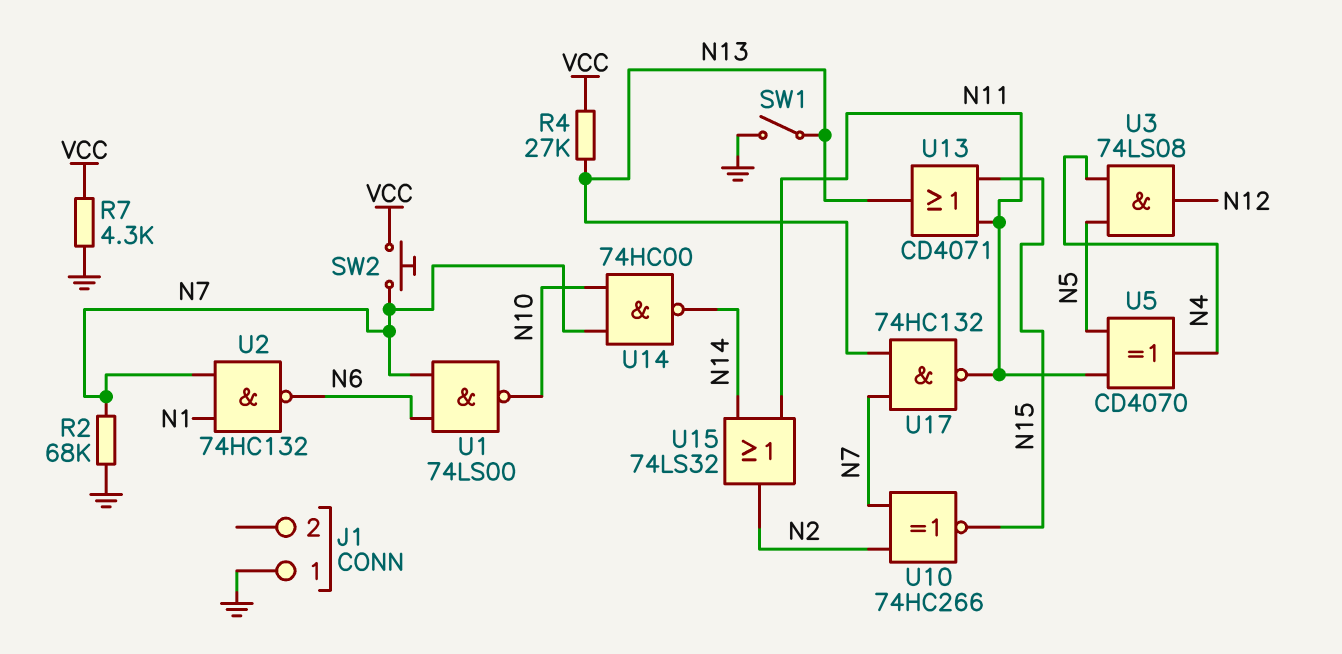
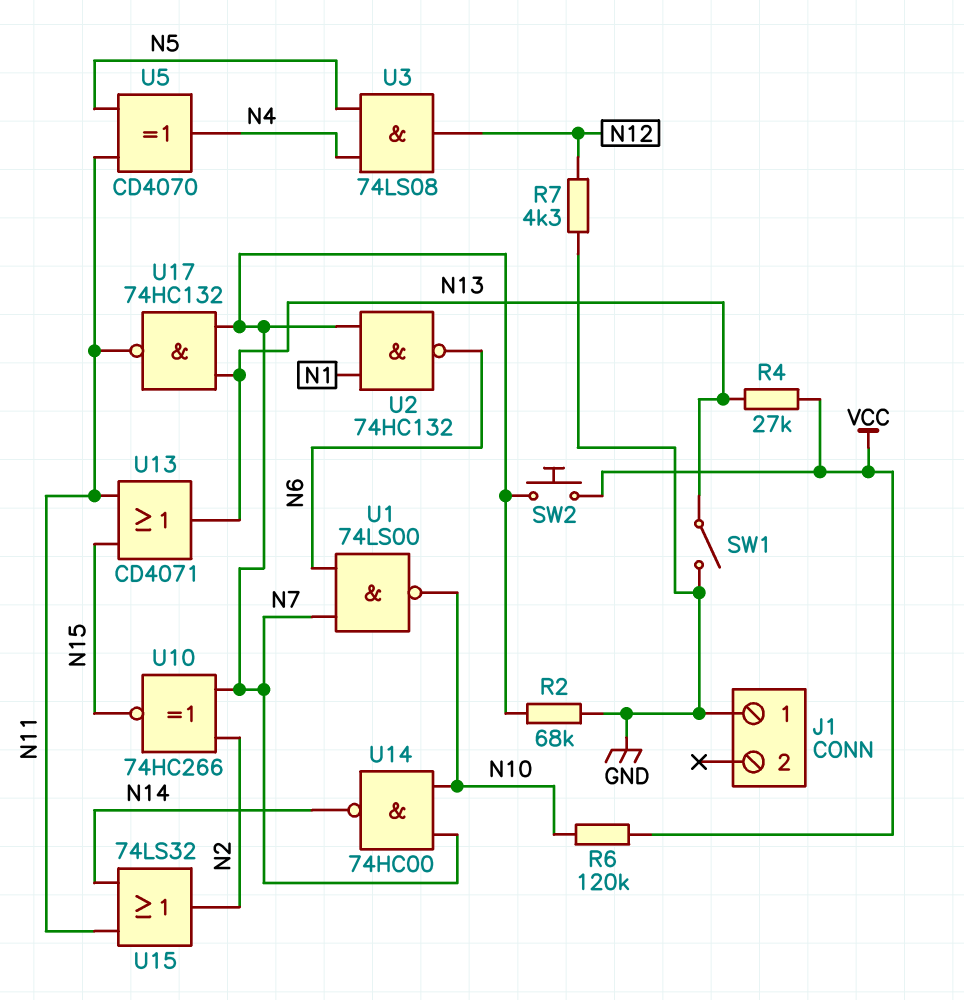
R6: none -> 120k (N10, VCC)
R7: 4.3k (GND, VCC) -> 4.3k (GND, N12)

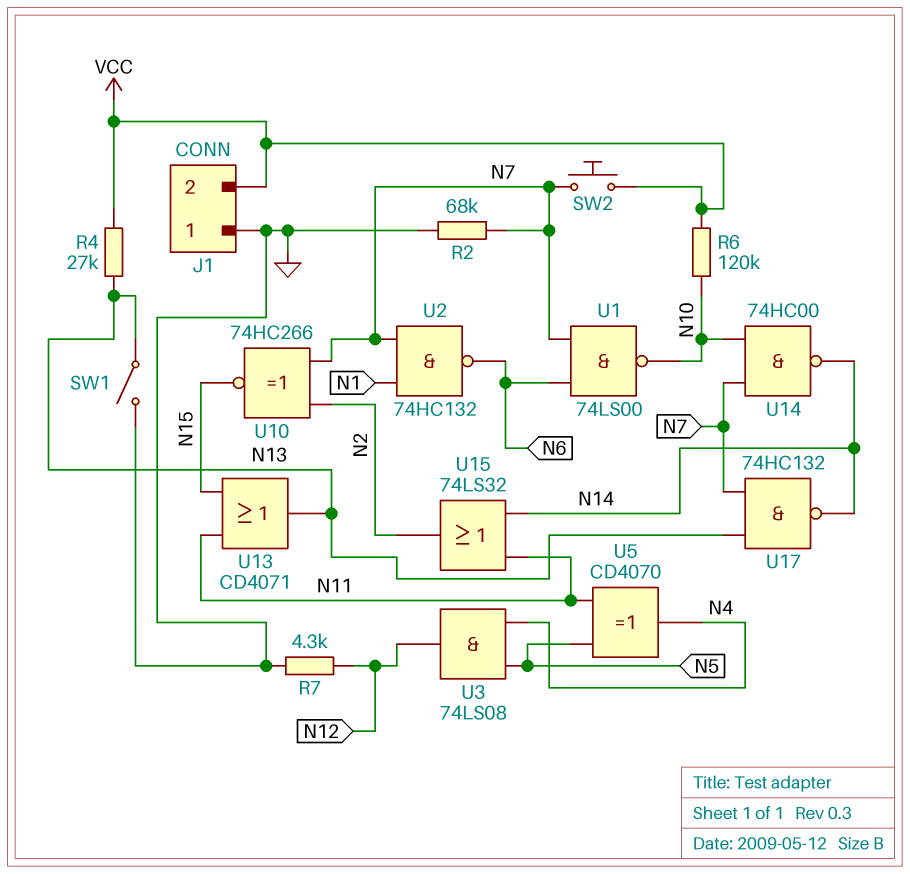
J1 pin 2: none -> VCC
U17: NAND 74HC132 (in N7, in N13, out N11) -> NAND 74HC132 (in N7, in N13, out N14)

